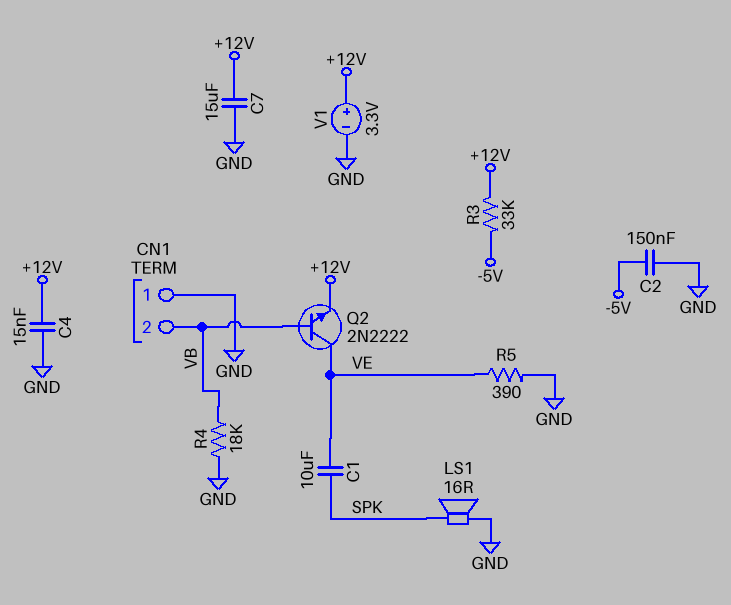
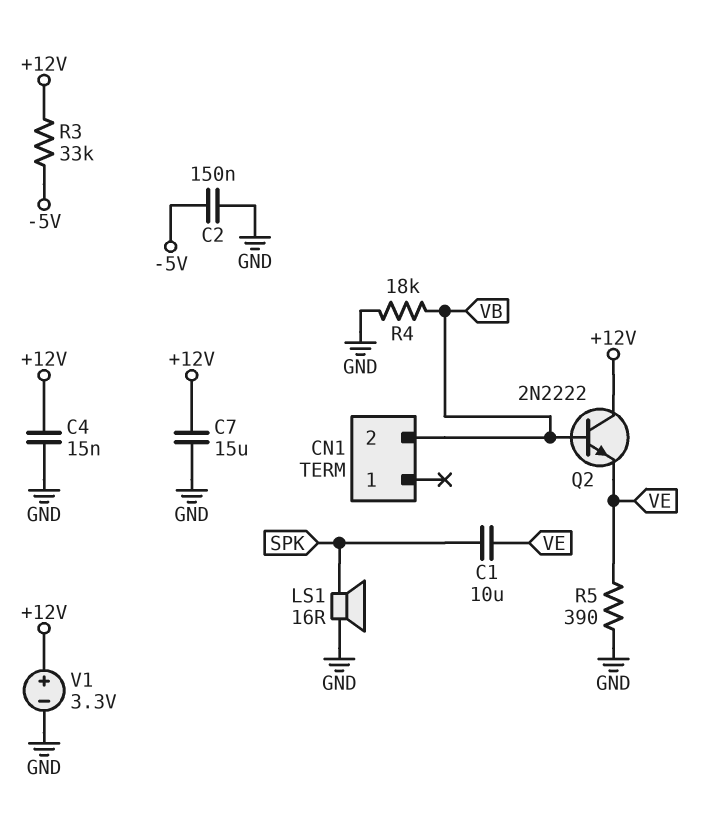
CN1 pin 1: GND -> none
Q2: NPN 2N2222 (B VB, C VE, E +12V) -> NPN 2N2222 (B VB, C +12V, E VE)

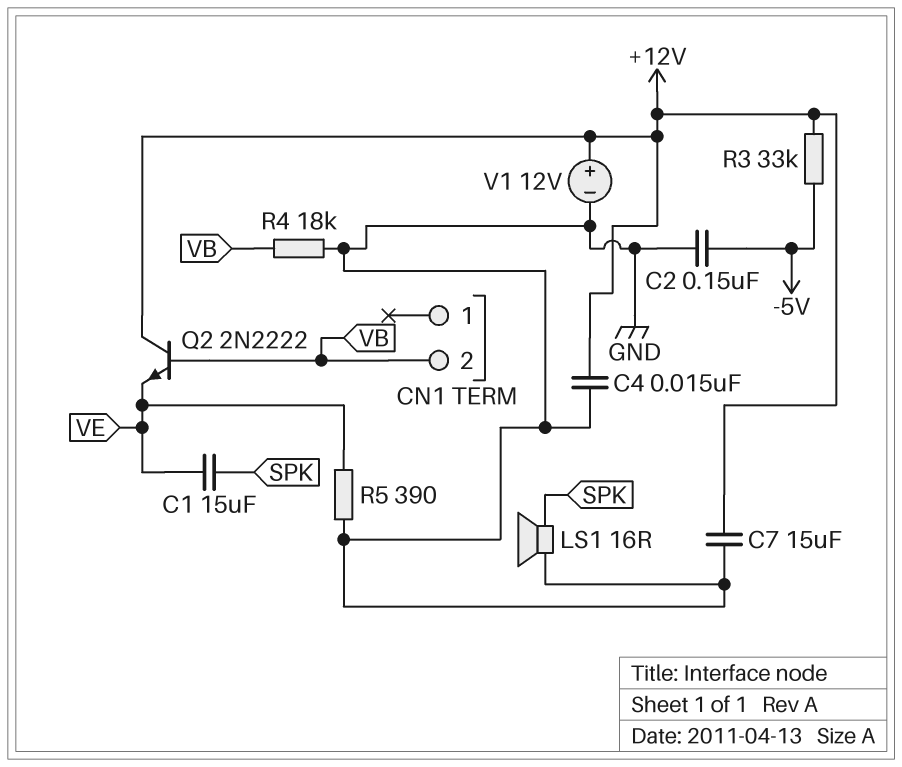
C1: 10uF (SPK, VE) -> 15uF (SPK, VE)
V1: 3.3V (plus +12V, minus GND) -> 12V (plus +12V, minus GND)

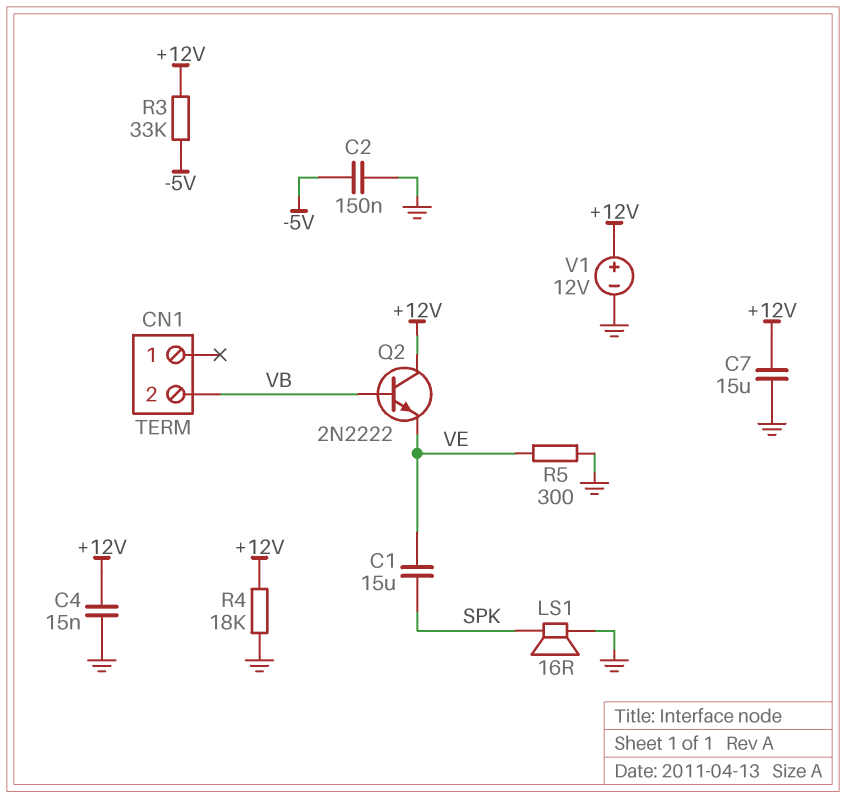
R4: 18k (GND, VB) -> 18k (+12V, GND)
R5: 390 (GND, VE) -> 300 (GND, VE)

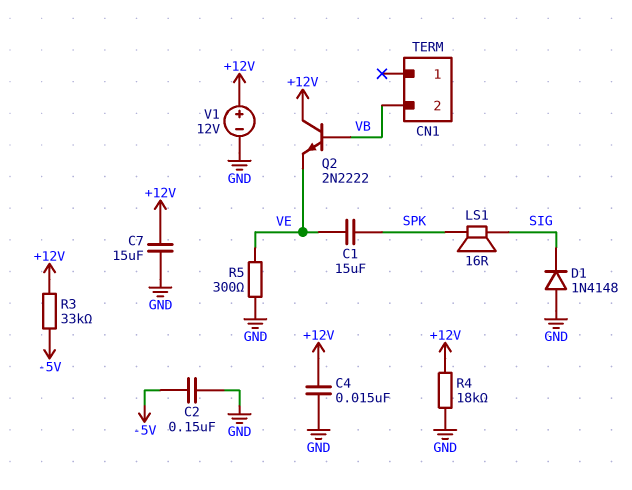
D1: none -> diode 1N4148 (A GND, K SIG)
LS1: speaker 16R (GND, SPK) -> speaker 16R (SIG, SPK)

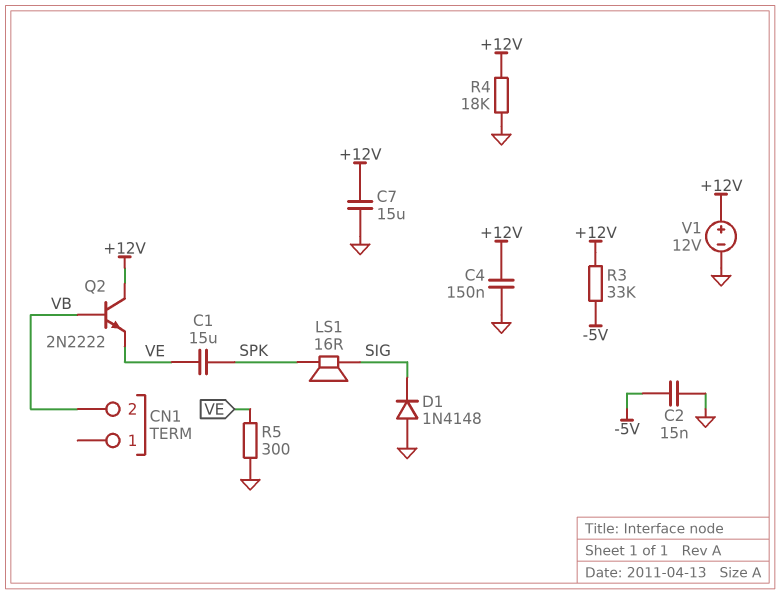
C2: 150nF (-5V, GND) -> 15nF (-5V, GND)
C4: 15nF (+12V, GND) -> 150nF (+12V, GND)

